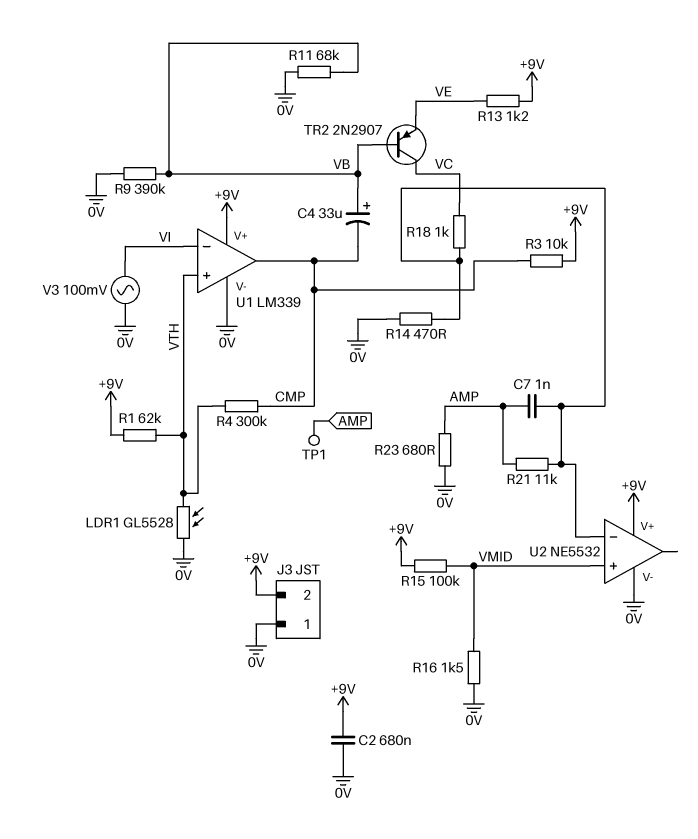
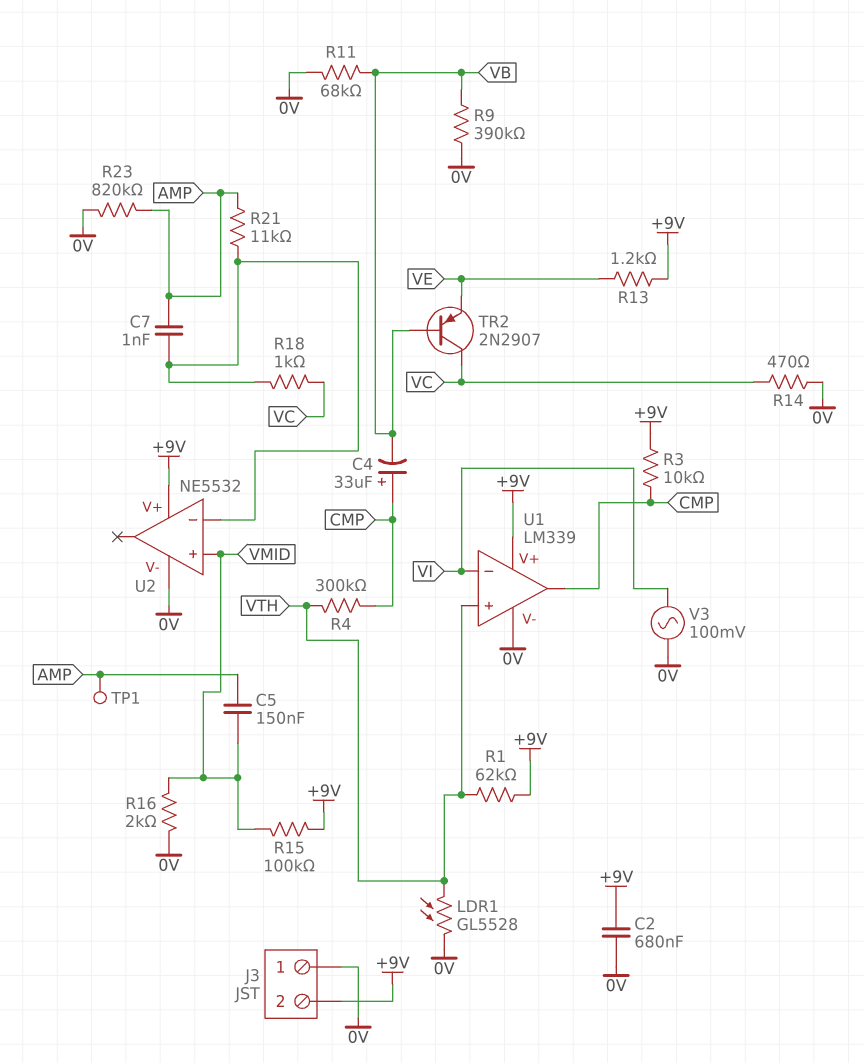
C4: 33uF (plus VB, minus CMP) -> 33uF (plus CMP, minus VB)
C5: none -> 150nF (AMP, VMID)
R14: 470 (0V, U2/in-) -> 470 (0V, VC)
R16: 1.5k (0V, VMID) -> 2k (0V, VMID)
R23: 680 (0V, AMP) -> 820k (0V, AMP)

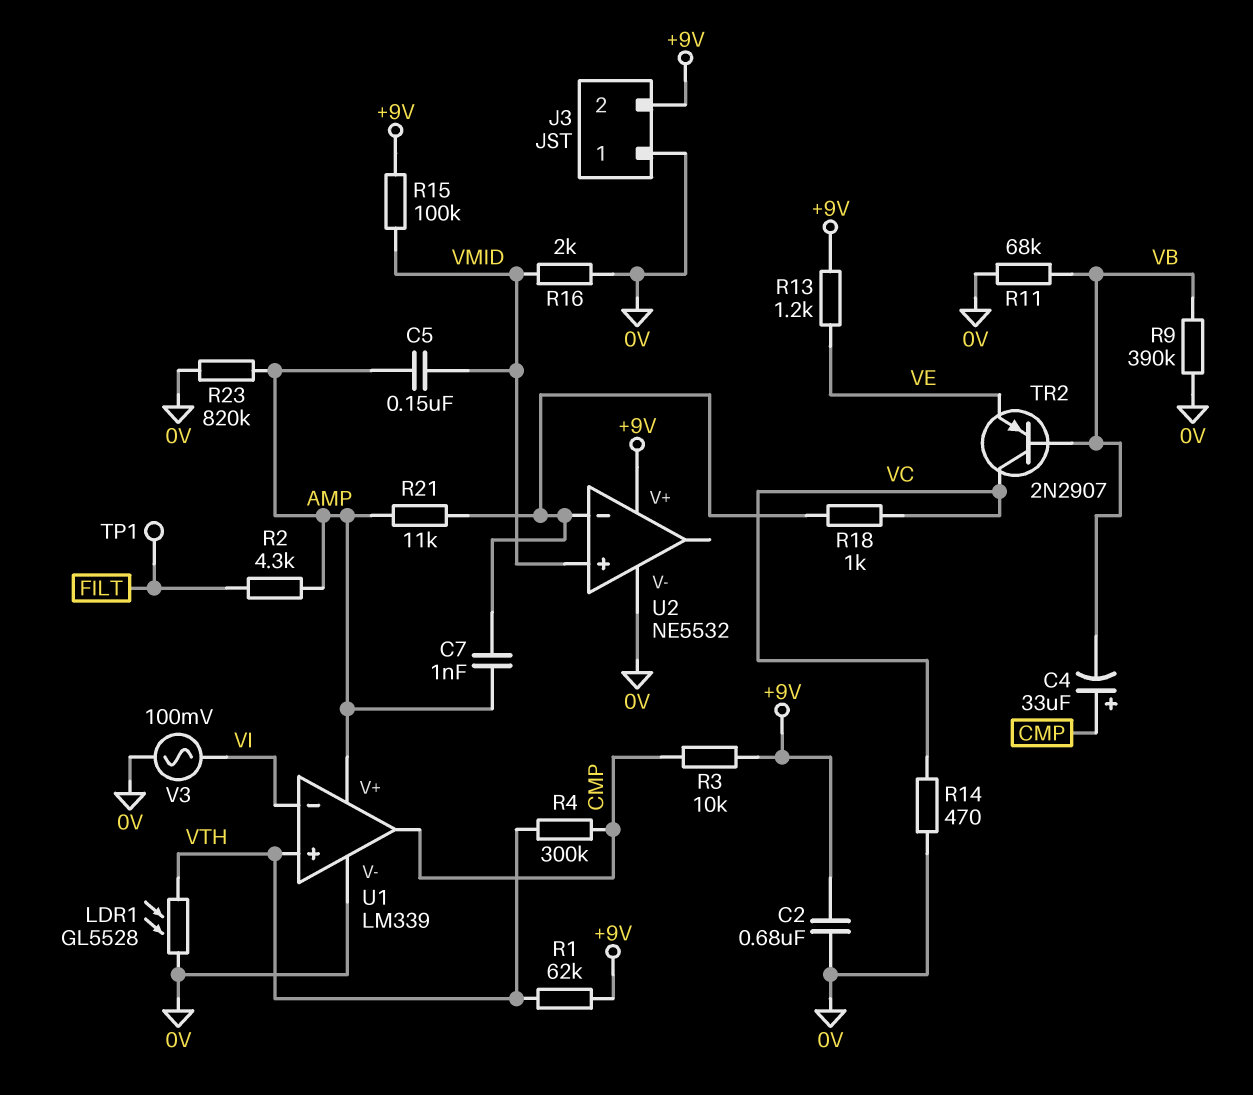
R2: none -> 4.3k (AMP, FILT)
TP1: test point (AMP) -> test point (FILT)
U1 pin V+: +9V -> AMP

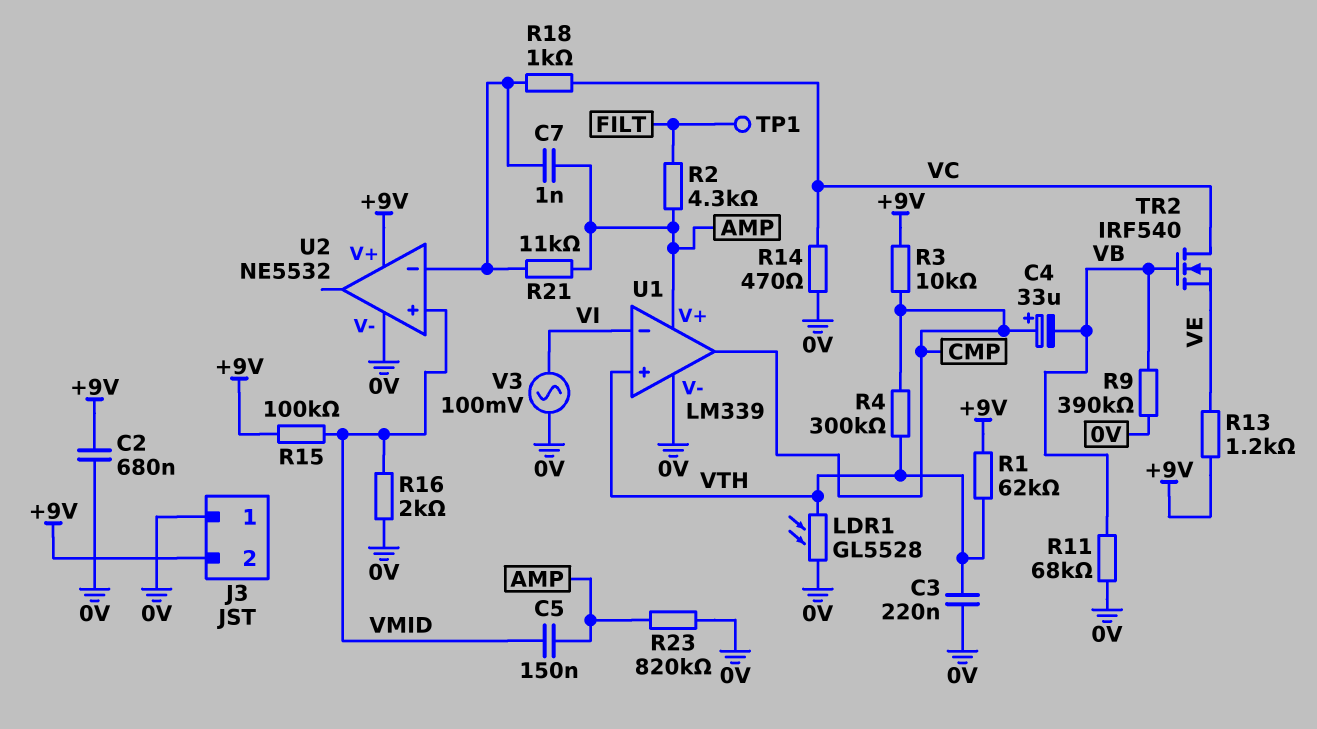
C3: none -> 220nF (0V, VTH)
TR2: PNP 2N2907 (B VB, C VC, E VE) -> NMOS IRF540 (G VB, D VC, S VE)

